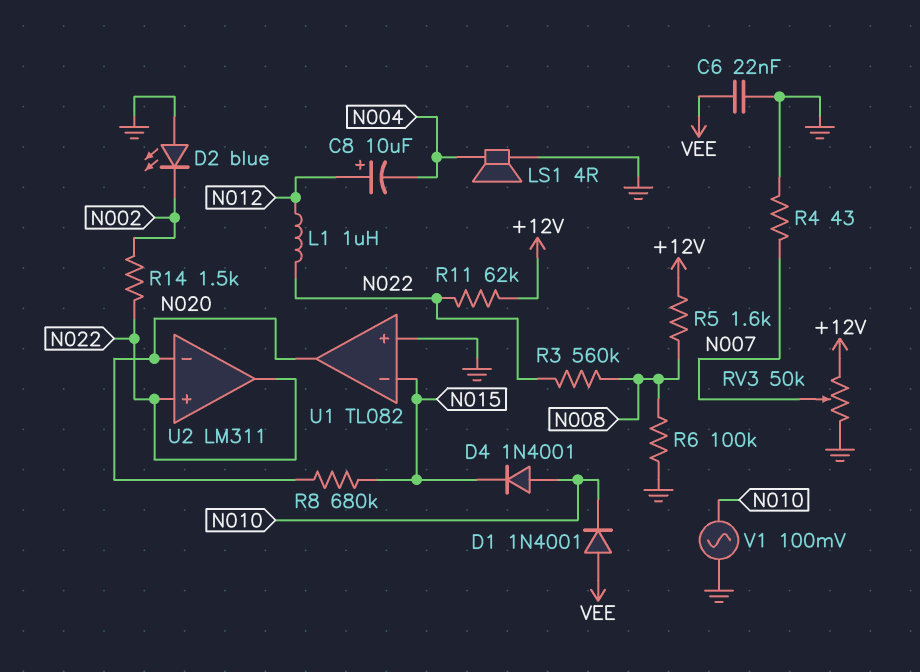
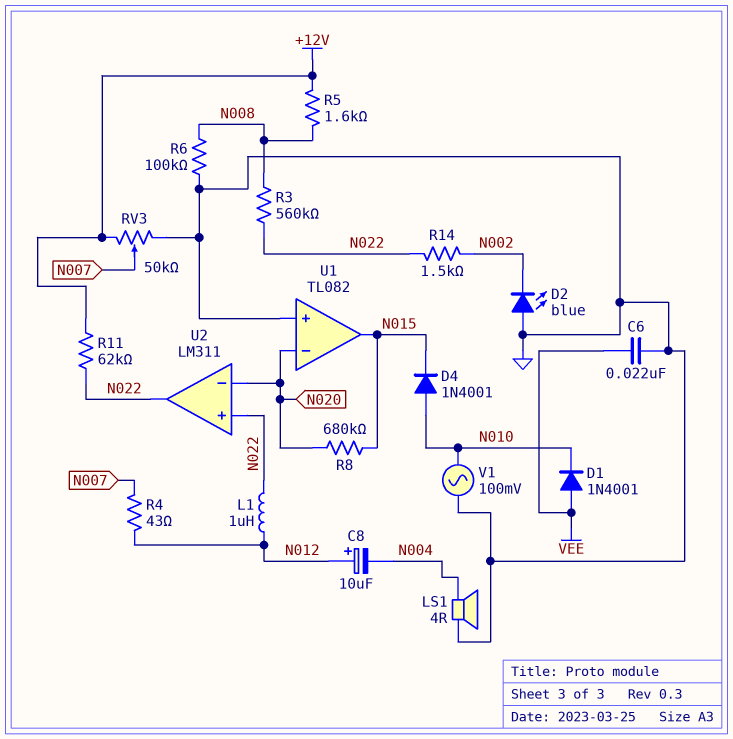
R4: 43 (GND, N007) -> 43 (N007, N012)
U1 pin in-: N015 -> N020
U1 pin out: N020 -> N015

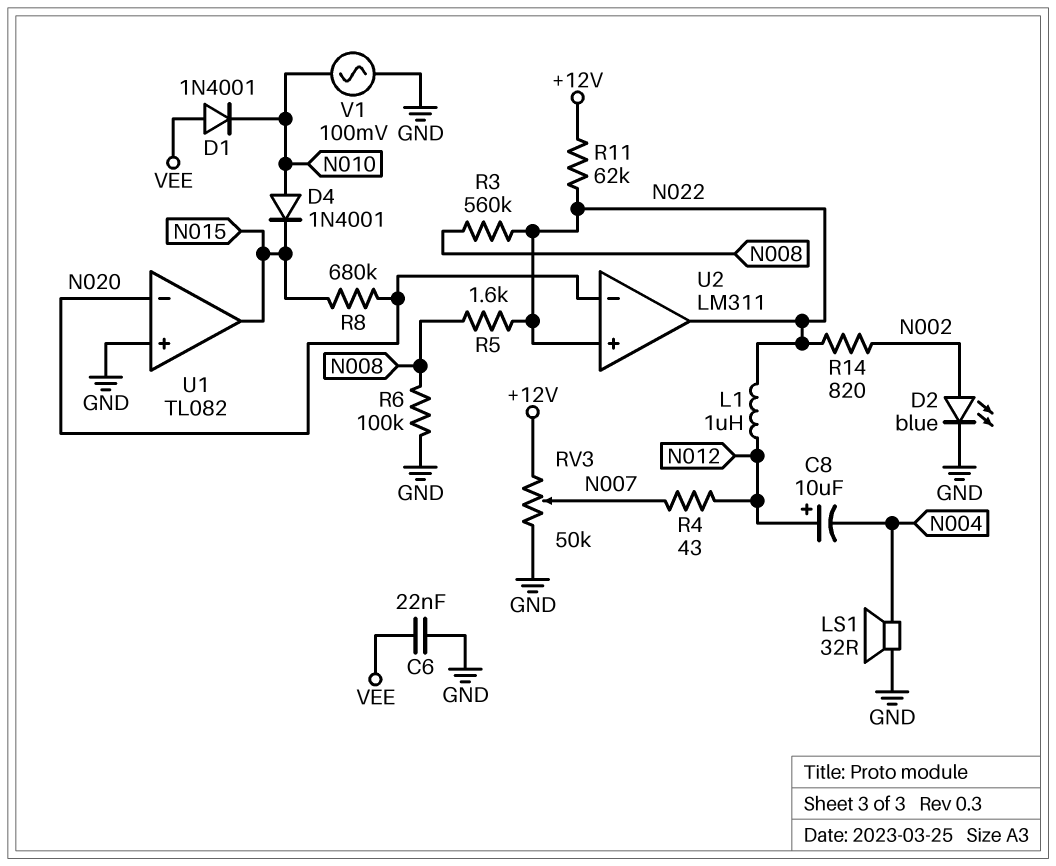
D2: LED blue (A GND, K N002) -> LED blue (A N002, K GND)
LS1: speaker 4R (GND, N004) -> speaker 32R (GND, N004)
R5: 1.6k (+12V, N008) -> 1.6k (N008, N022)
R14: 1.5k (N002, N022) -> 820 (N002, N022)

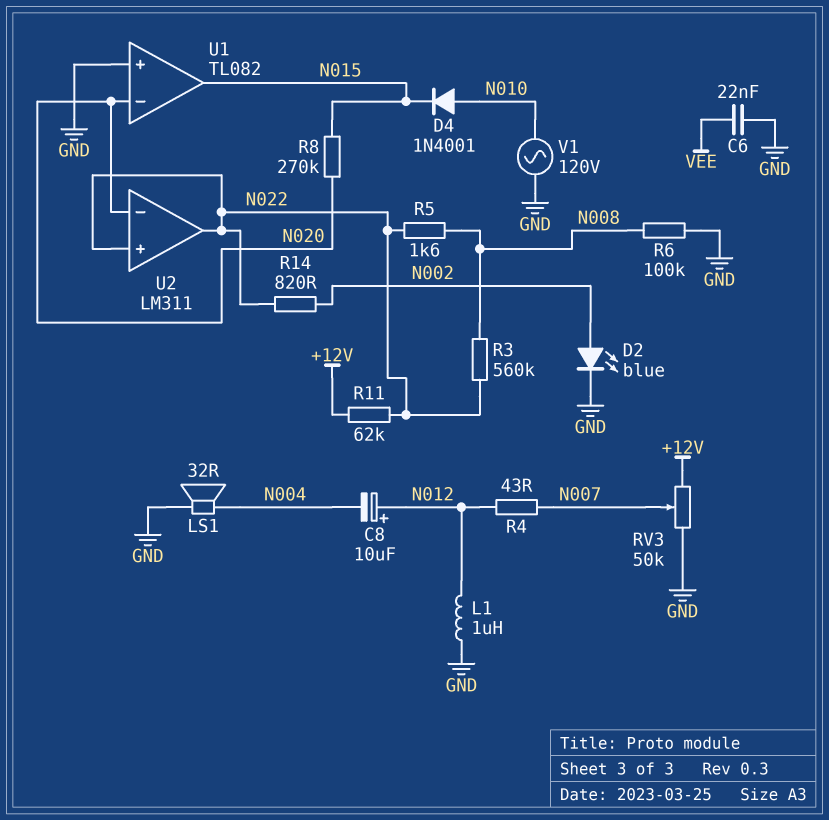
D1: diode 1N4001 (A VEE, K N010) -> none
L1: 1uH (N012, N022) -> 1uH (GND, N012)
R8: 680k (N015, N020) -> 270k (N015, N020)
V1: AC 100mV (GND, N010) -> AC 120V (GND, N010)

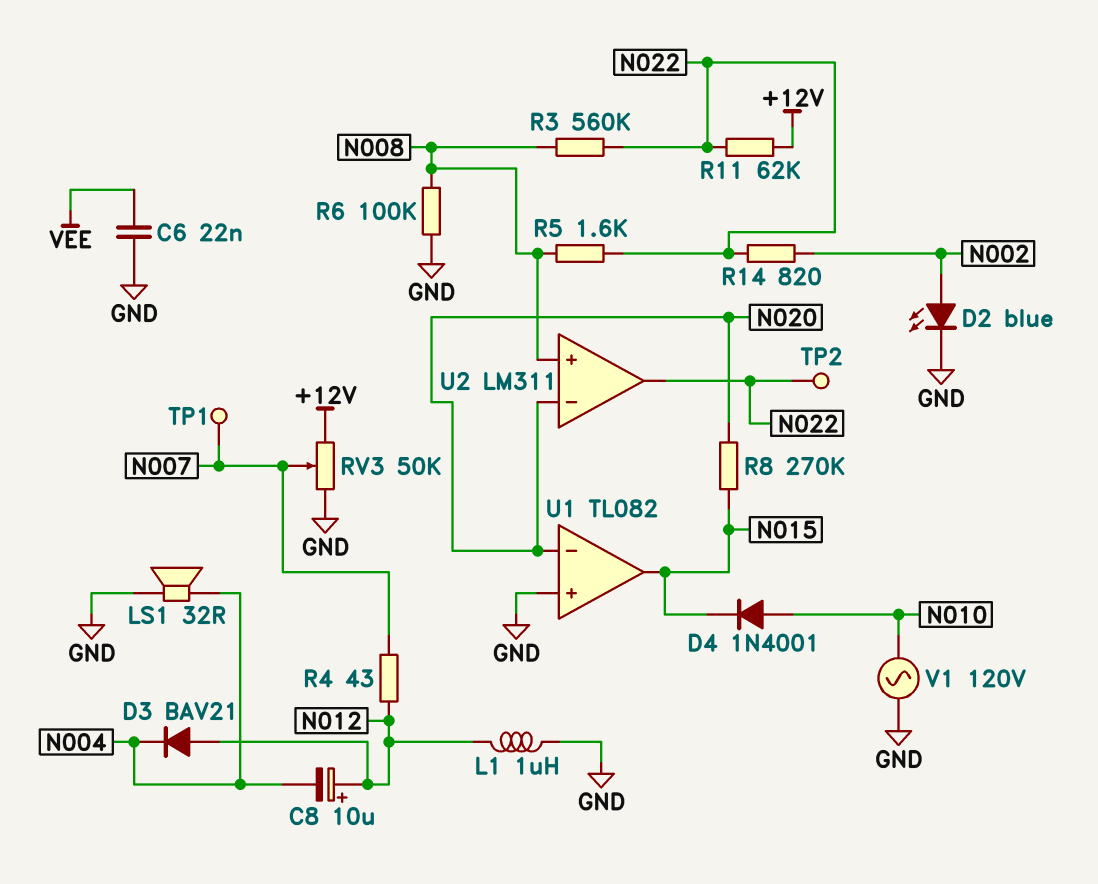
D3: none -> diode BAV21 (A N012, K N004)
TP1: none -> test point (N007)
TP2: none -> test point (N022)
U2 pin in+: N022 -> N008

